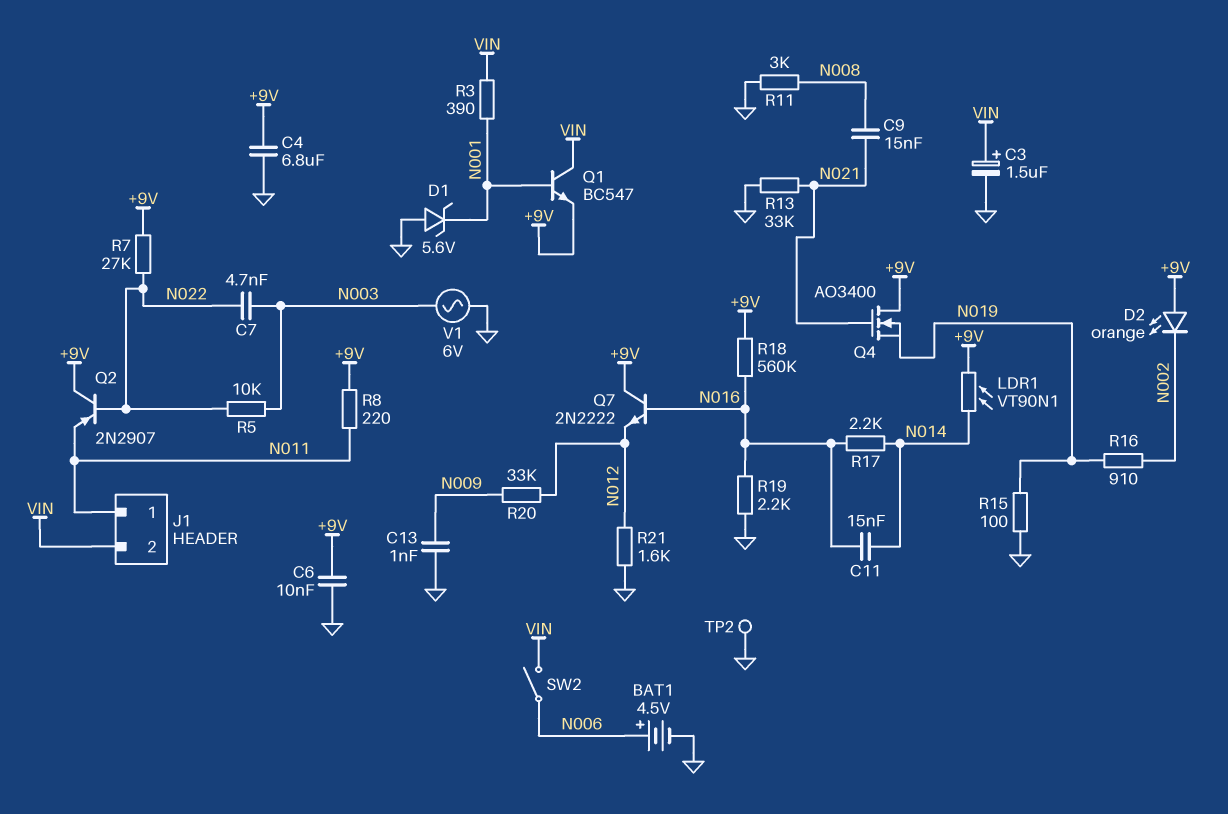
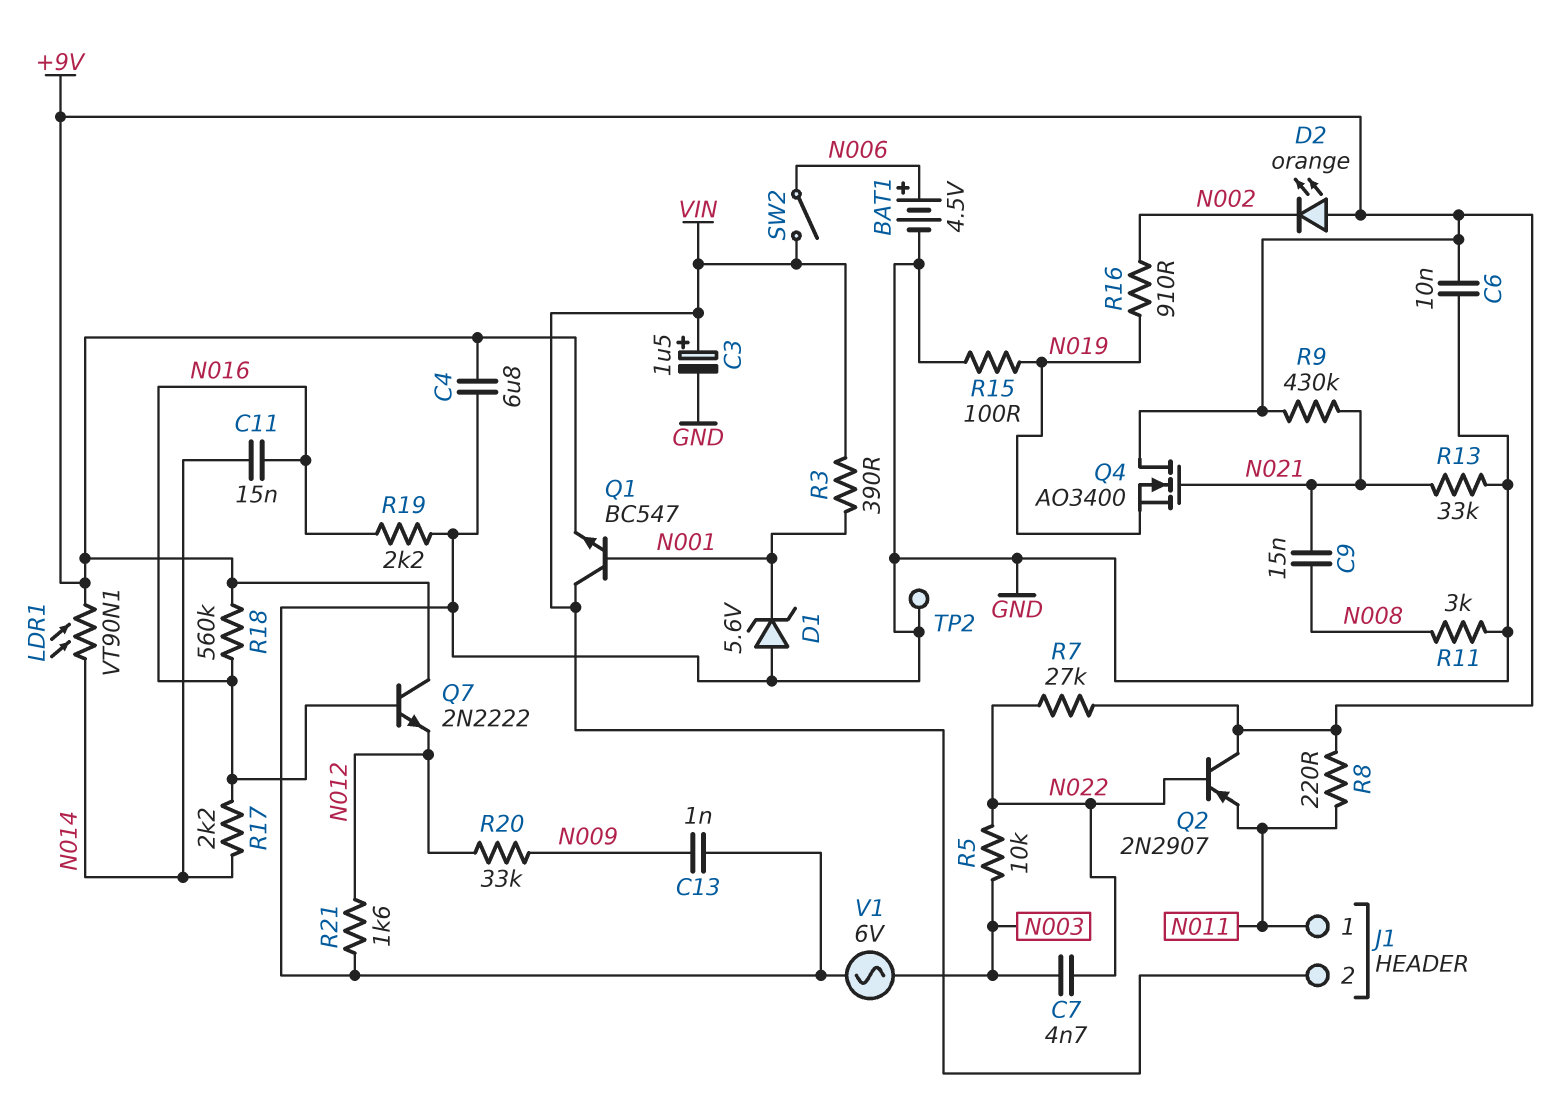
R9: none -> 430k (+9V, N021)

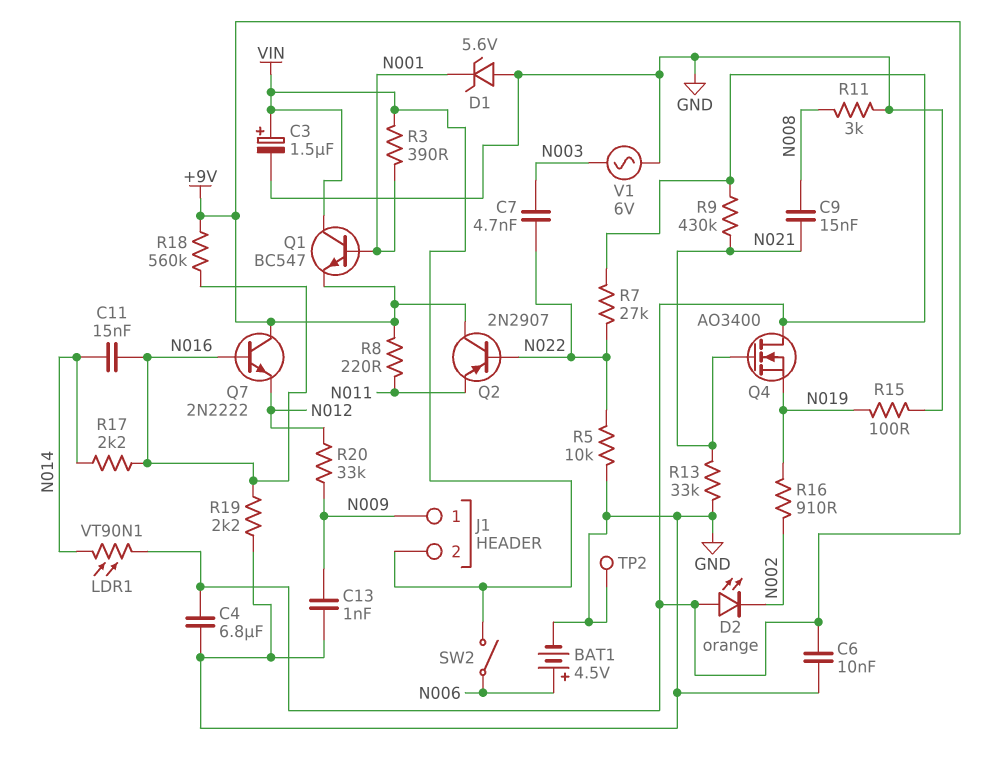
J1 pin 1: N011 -> N009
R5: 10k (N003, N022) -> 10k (GND, N022)
R21: 1.6k (GND, N012) -> none

